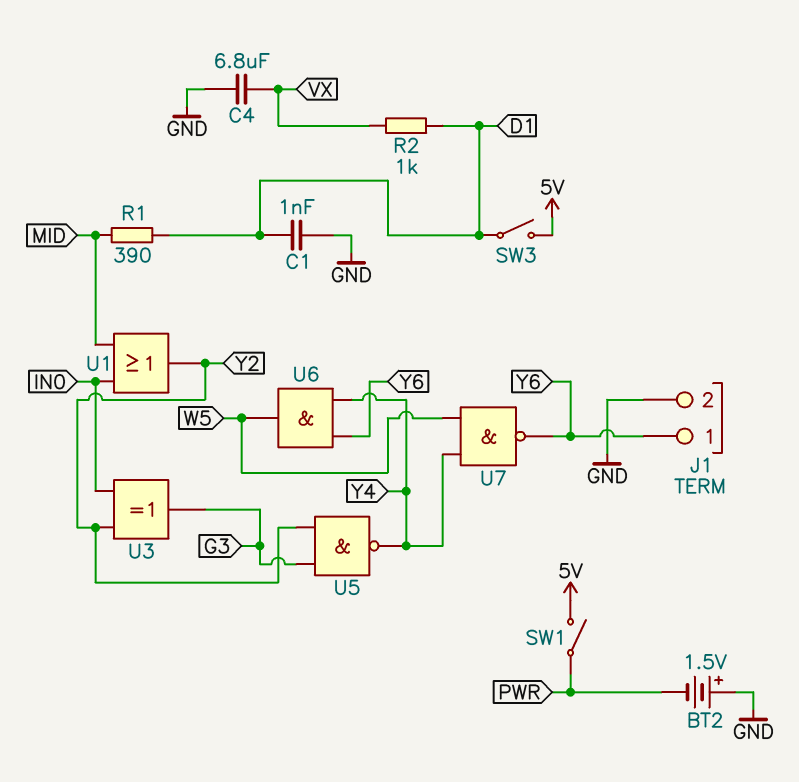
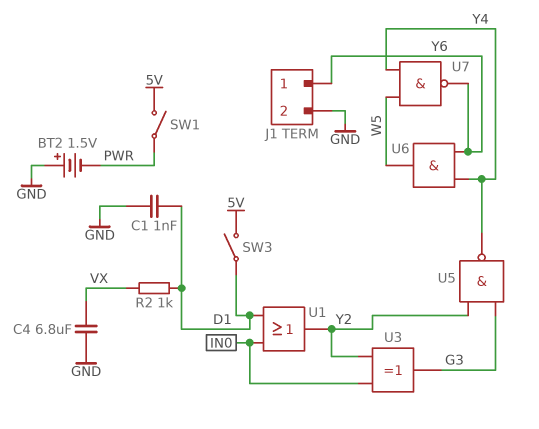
R1: 390 (D1, MID) -> none
U1: OR (in IN0, in MID, out Y2) -> OR (in D1, in IN0, out Y2)

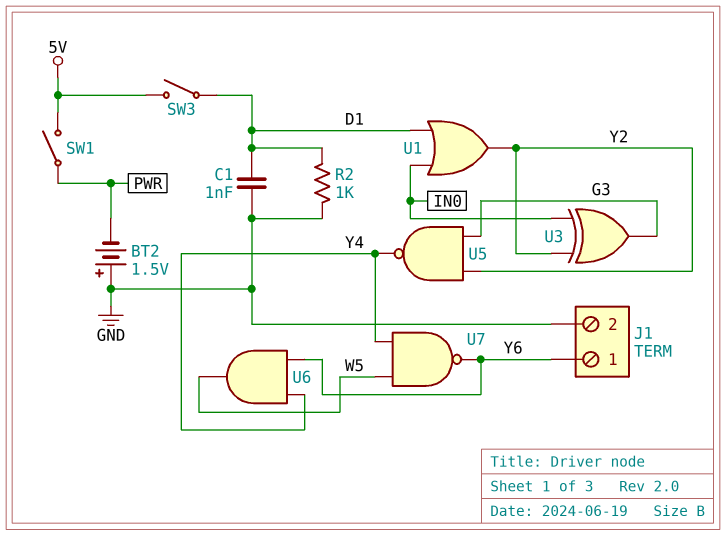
C4: 6.8uF (GND, VX) -> none
R2: 1k (D1, VX) -> 1k (D1, GND)

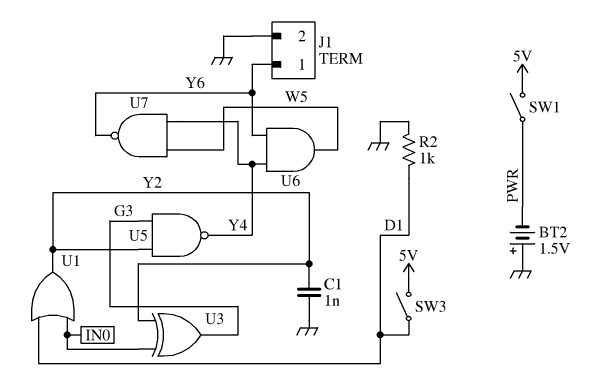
C1: 1nF (D1, GND) -> 1nF (GND, Y2)

